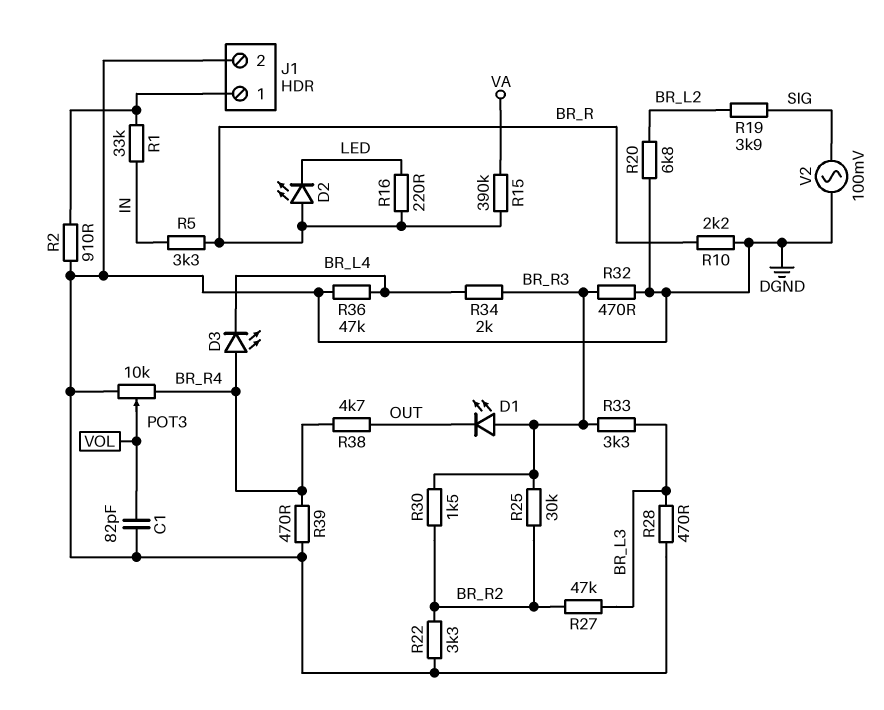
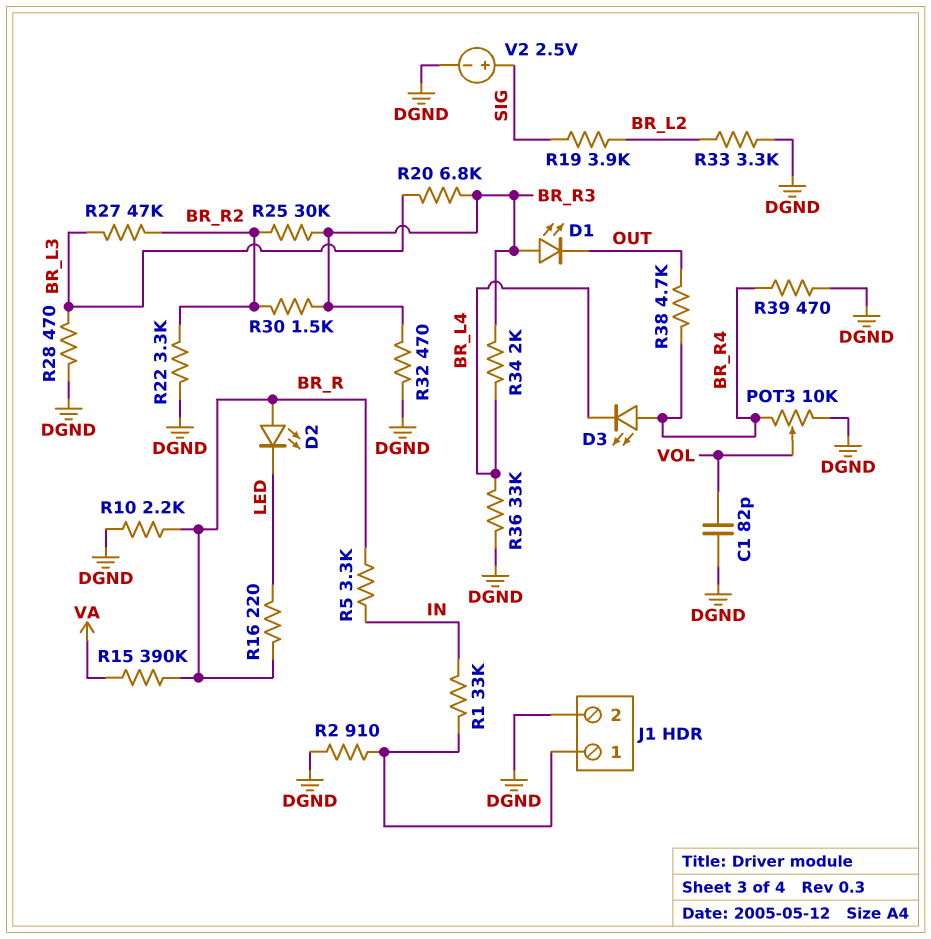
R20: 6.8k (BR_L2, DGND) -> 6.8k (BR_L3, BR_R3)
R33: 3.3k (BR_L3, BR_R3) -> 3.3k (BR_L2, DGND)
R36: 47k (BR_L4, DGND) -> 33k (BR_L4, DGND)
V2: AC 100mV (DGND, SIG) -> 2.5V (plus SIG, minus DGND)

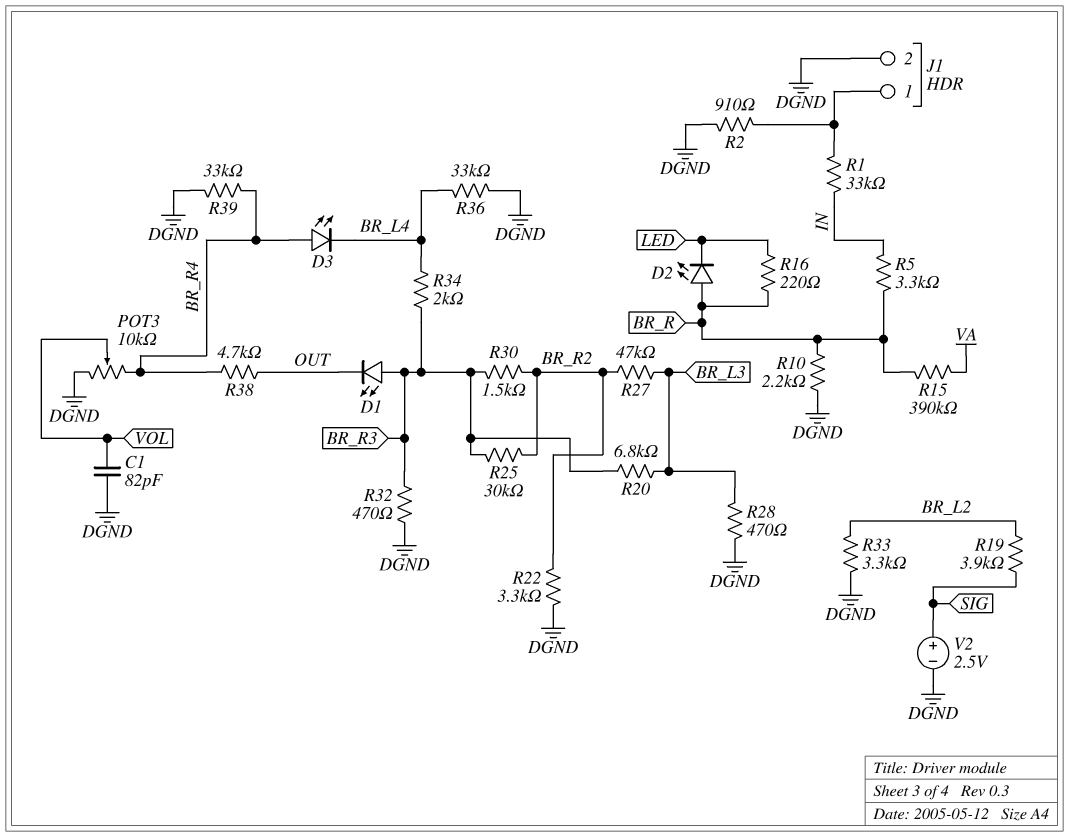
R39: 470 (BR_R4, DGND) -> 33k (BR_R4, DGND)

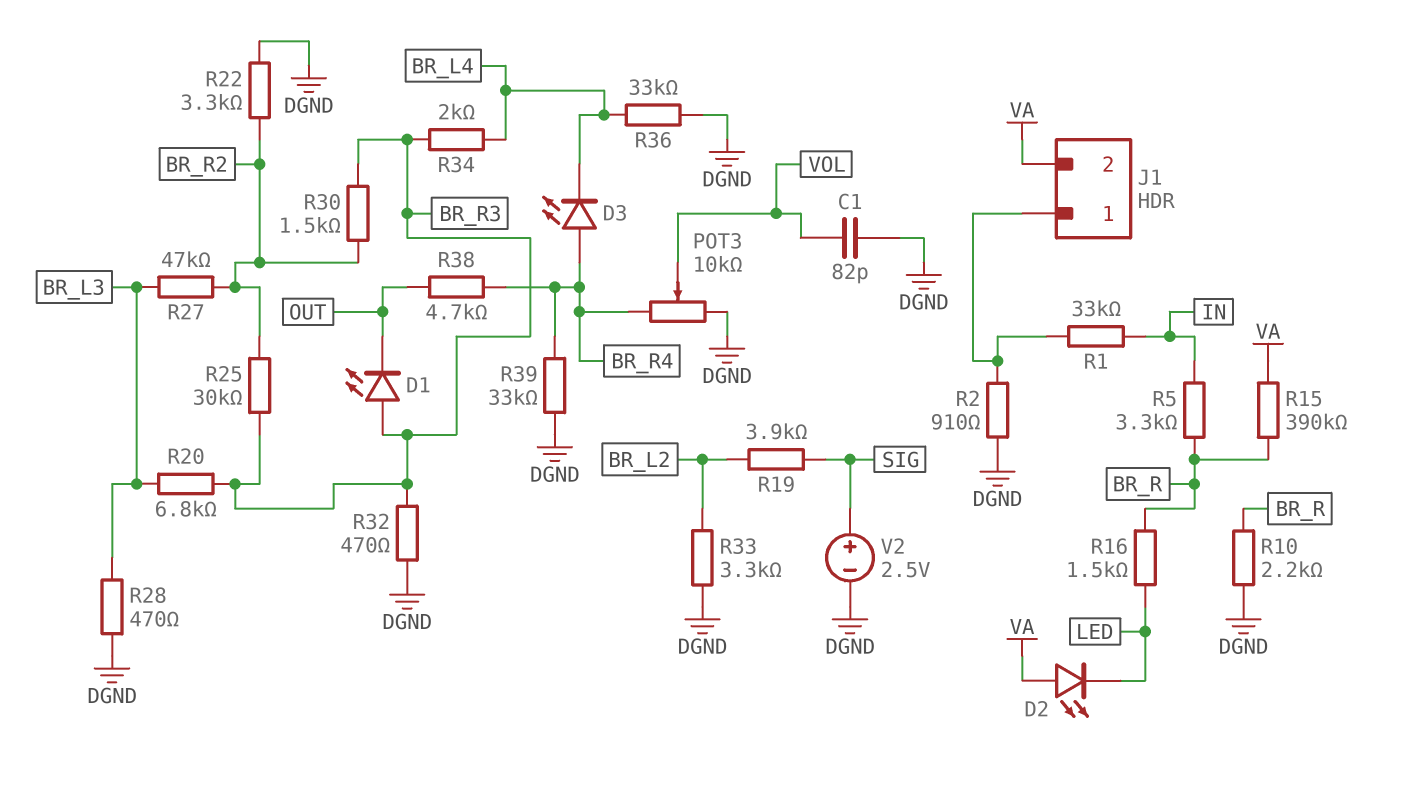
D2: LED (A BR_R, K LED) -> LED (A VA, K LED)
J1 pin 2: DGND -> VA
R16: 220 (BR_R, LED) -> 1.5k (BR_R, LED)

